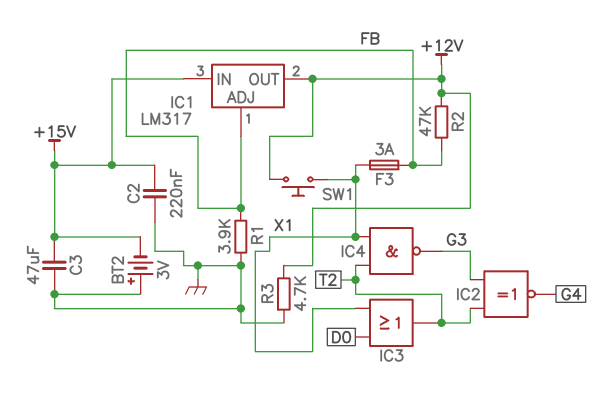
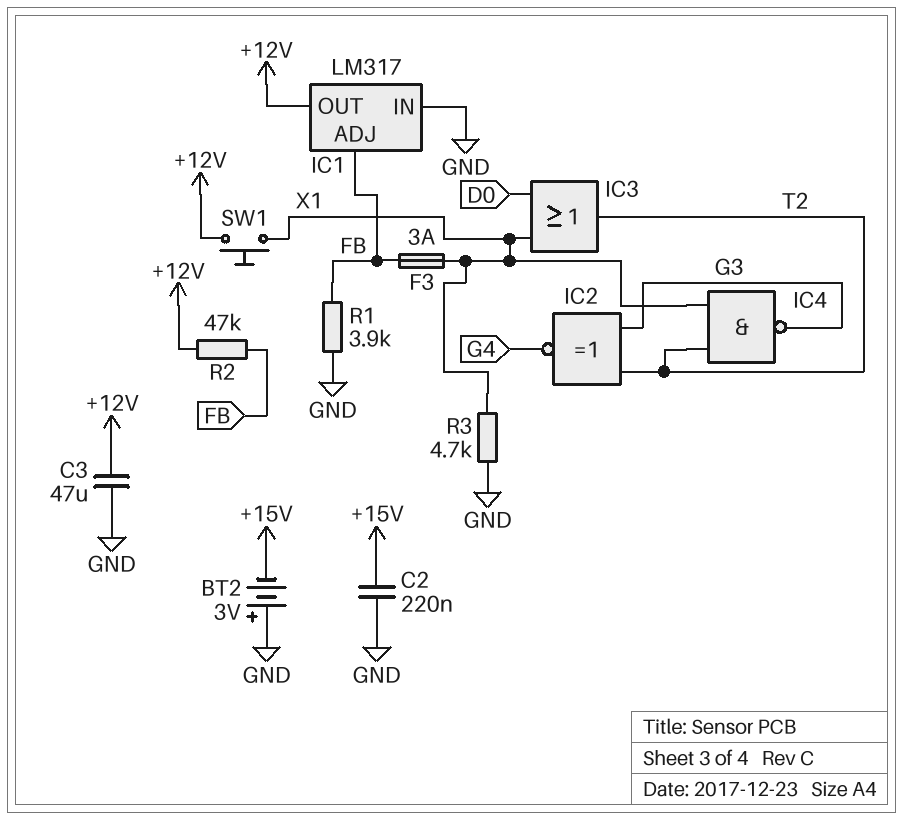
C3: 47uF (+15V, GND) -> 47uF (+12V, GND)
IC1 pin IN: +15V -> GND
R3: 4.7k (+12V, GND) -> 4.7k (GND, X1)

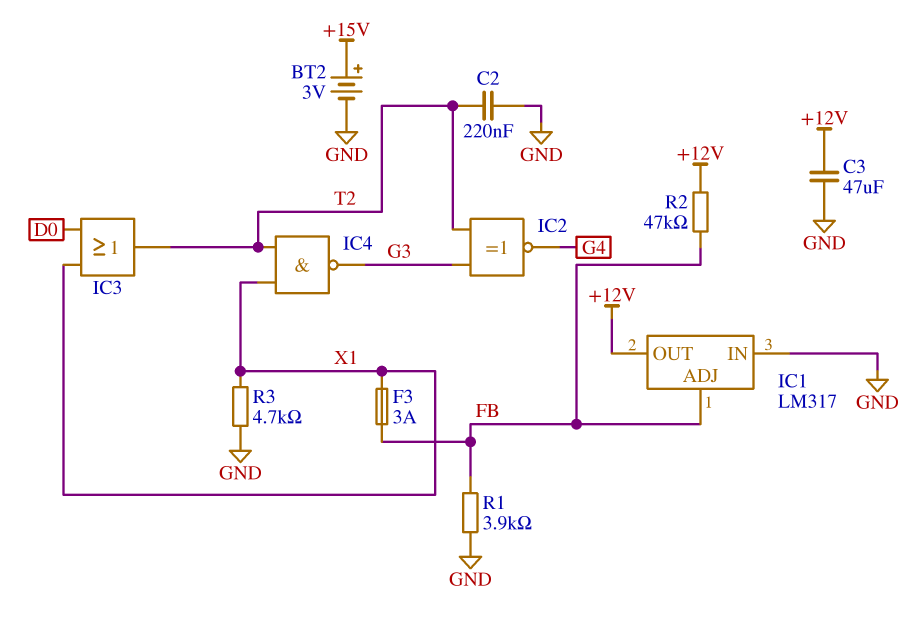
BT2: 3V (plus GND, minus +15V) -> 3V (plus +15V, minus GND)
C2: 220nF (+15V, GND) -> 220nF (GND, T2)
SW1: button (+12V, X1) -> none

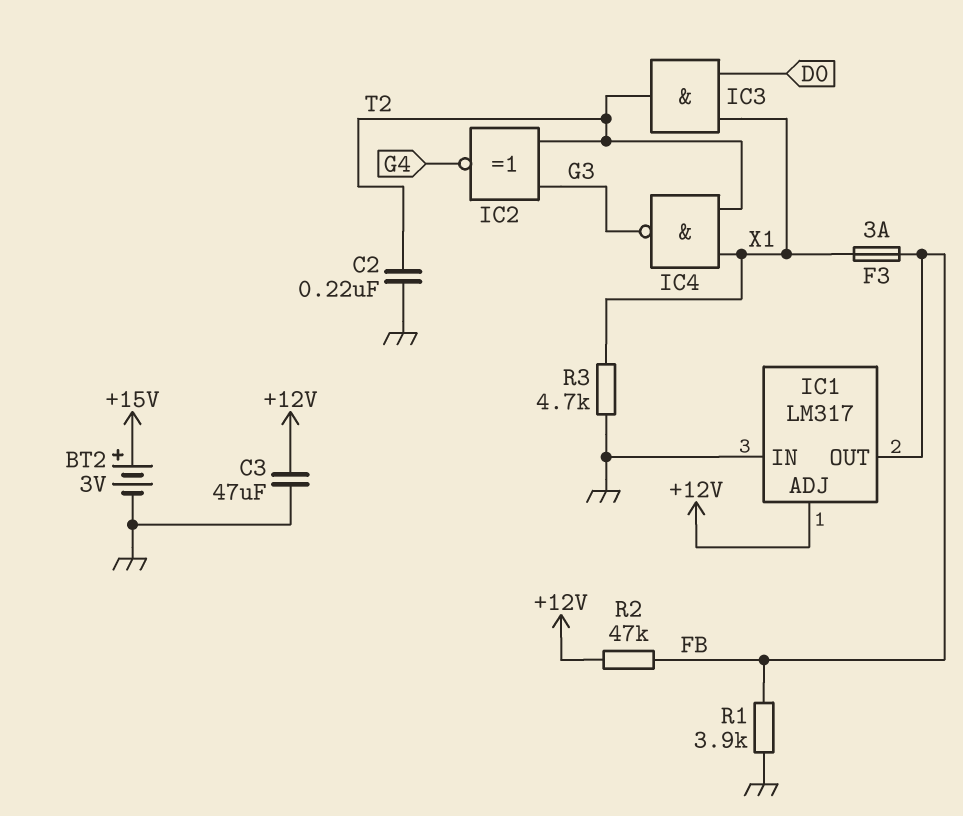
IC1 pin ADJ: FB -> +12V
IC1 pin OUT: +12V -> FB
IC3: OR (in D0, in X1, out T2) -> AND (in D0, in X1, out T2)

